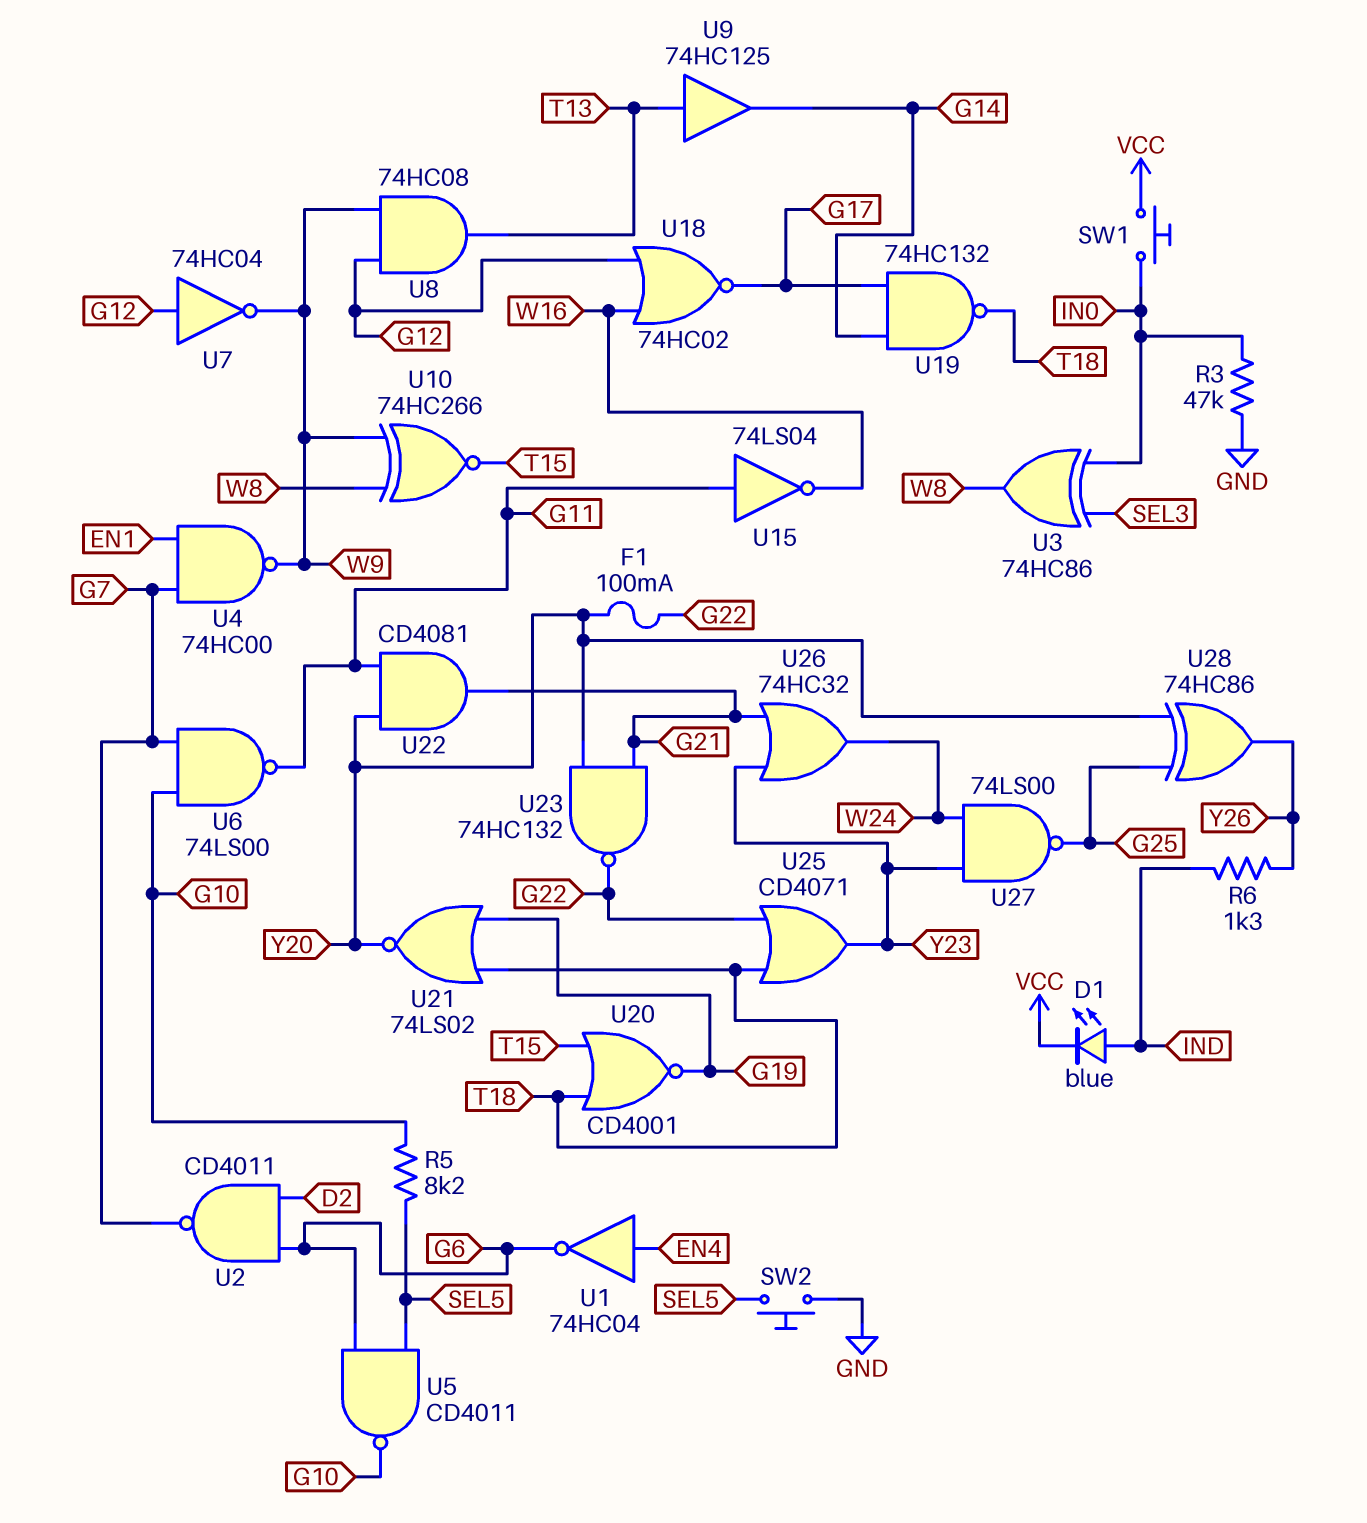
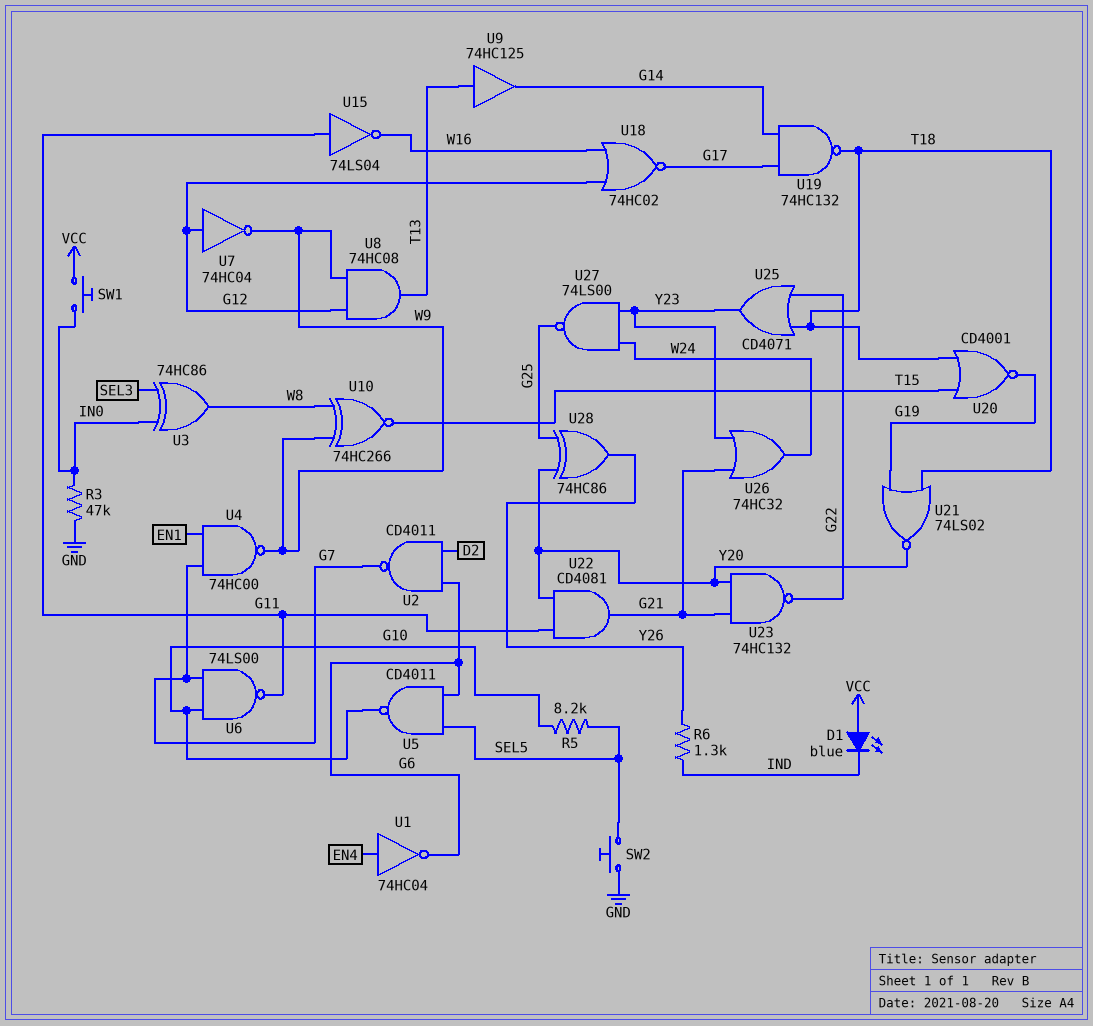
D1: LED blue (A IND, K VCC) -> LED blue (A VCC, K IND)
F1: 100mA (G22, Y20) -> none

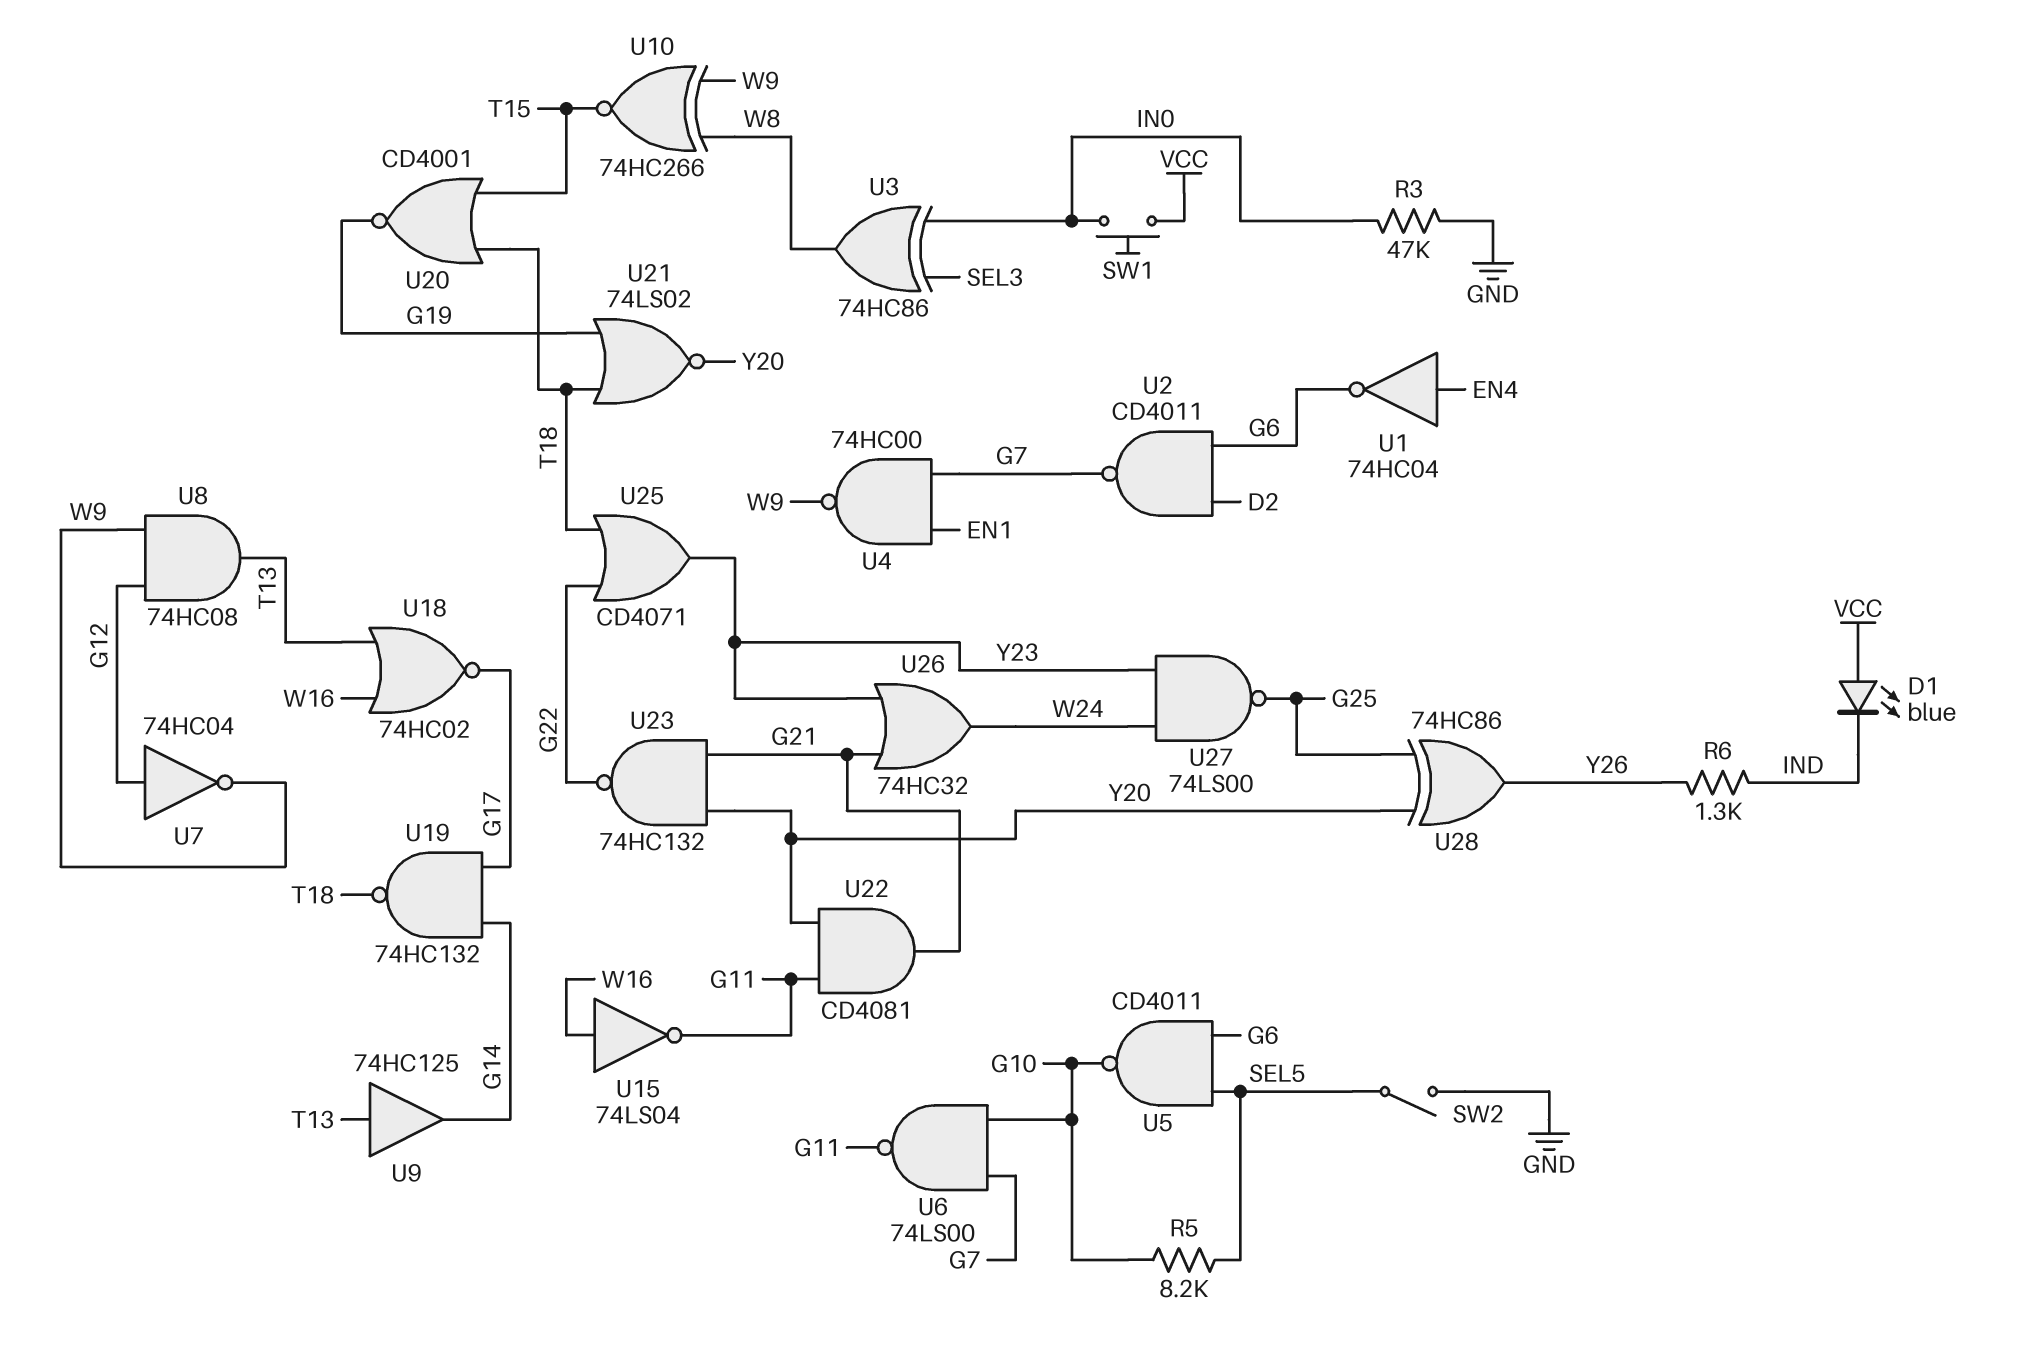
SW2: button (GND, SEL5) -> switch (GND, SEL5)
U15: NOT 74LS04 (in G11, out W16) -> NOT 74LS04 (in W16, out G11)
U18: NOR 74HC02 (in G12, in W16, out G17) -> NOR 74HC02 (in T13, in W16, out G17)

